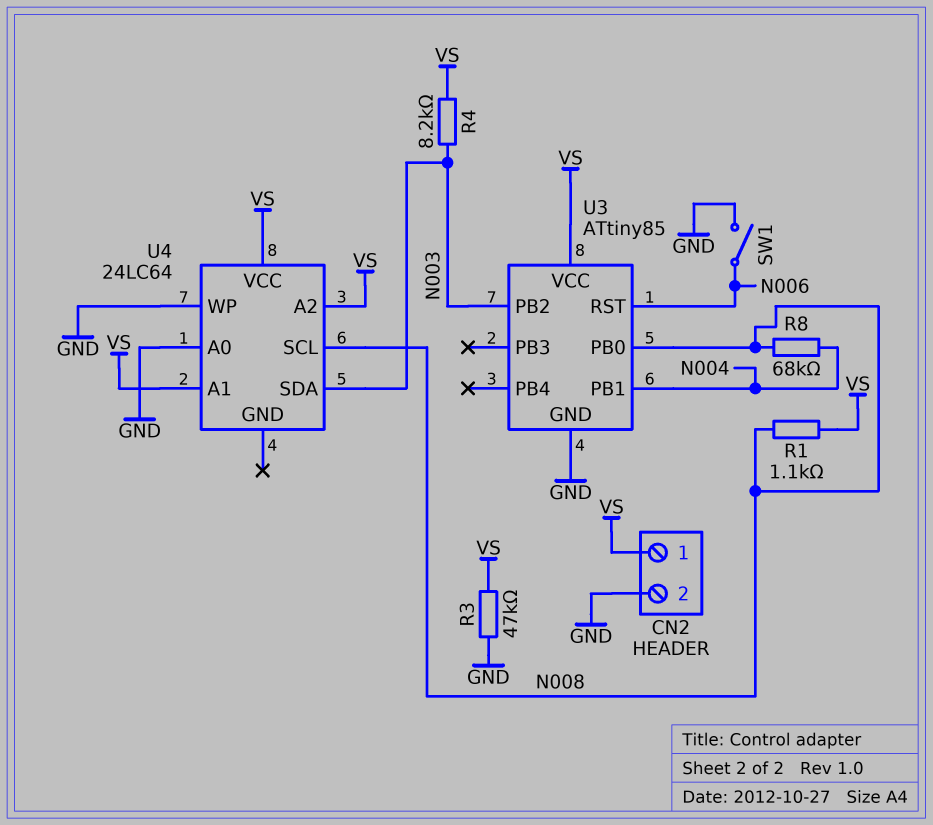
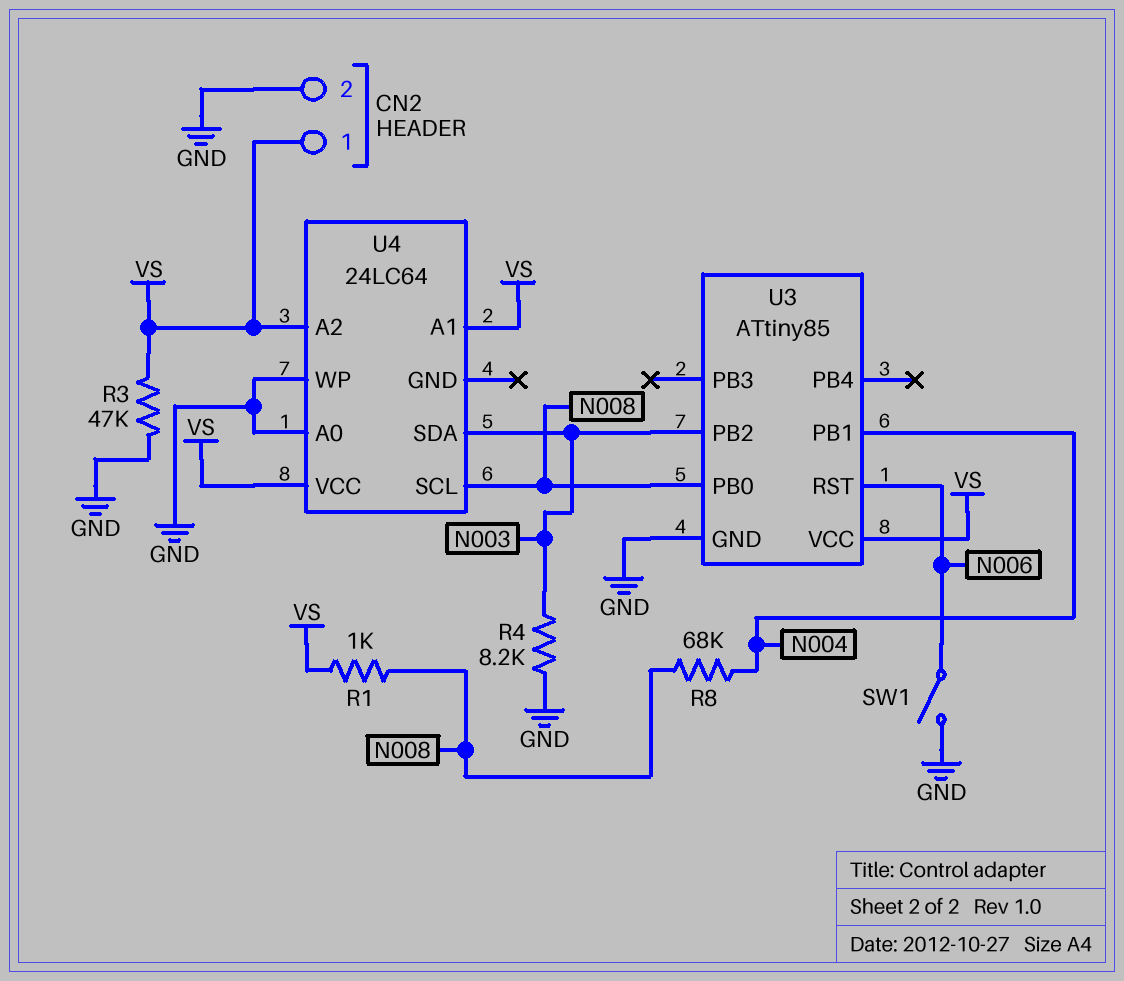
R1: 1.1k (N008, VS) -> 1k (N008, VS)
R4: 8.2k (N003, VS) -> 8.2k (GND, N003)

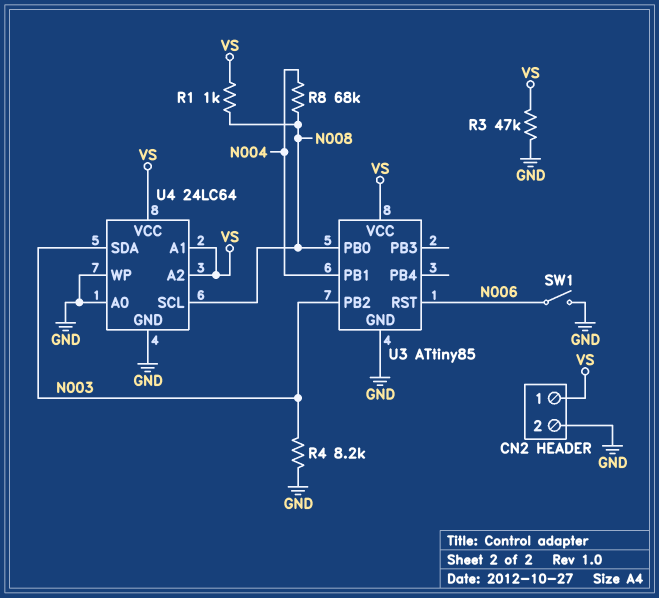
U4 pin GND: none -> GND

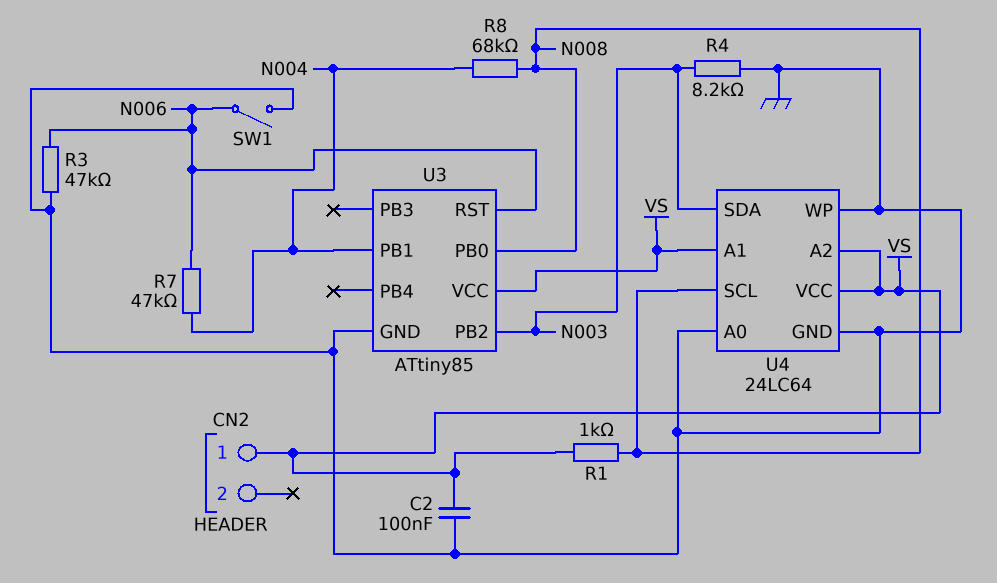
C2: none -> 100nF (GND, VS)
CN2 pin 2: GND -> none
R3: 47k (GND, VS) -> 47k (GND, N006)
R7: none -> 47k (N004, N006)

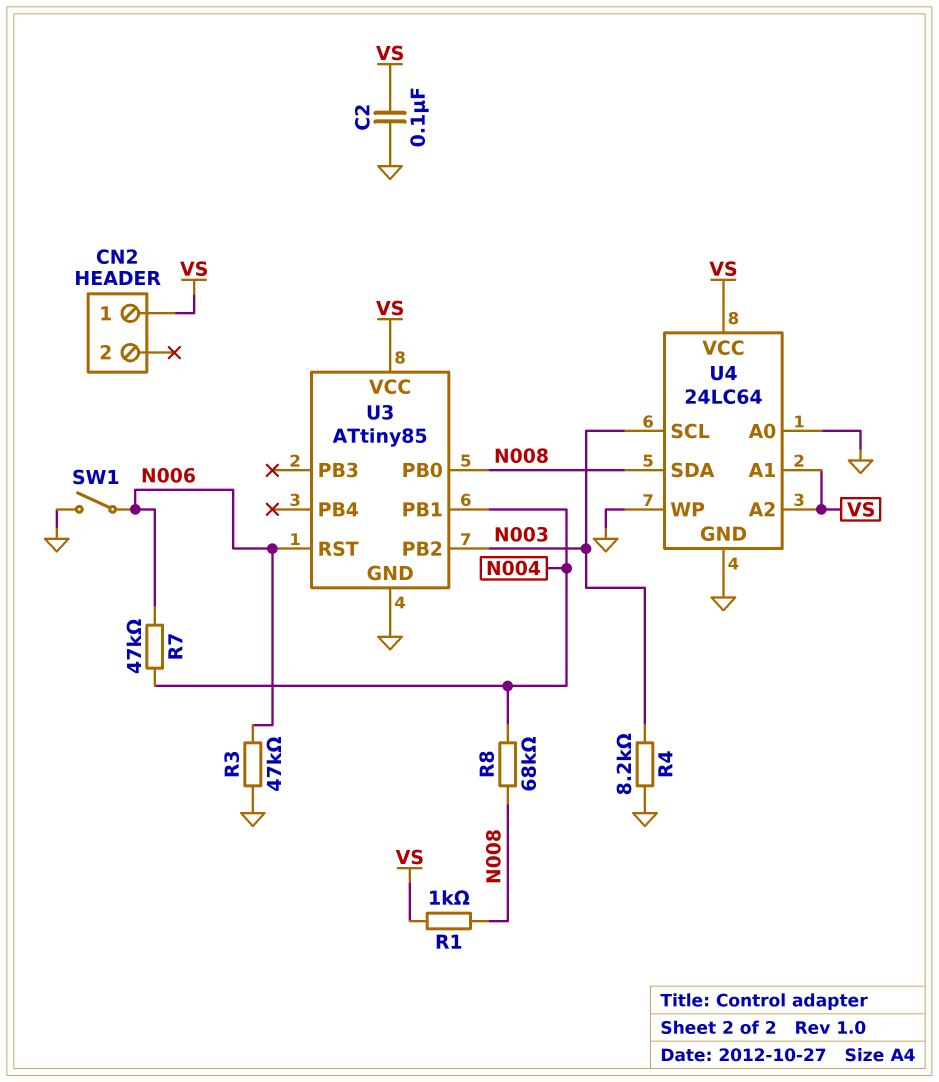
U4 pin SCL: N008 -> N003
U4 pin SDA: N003 -> N008

